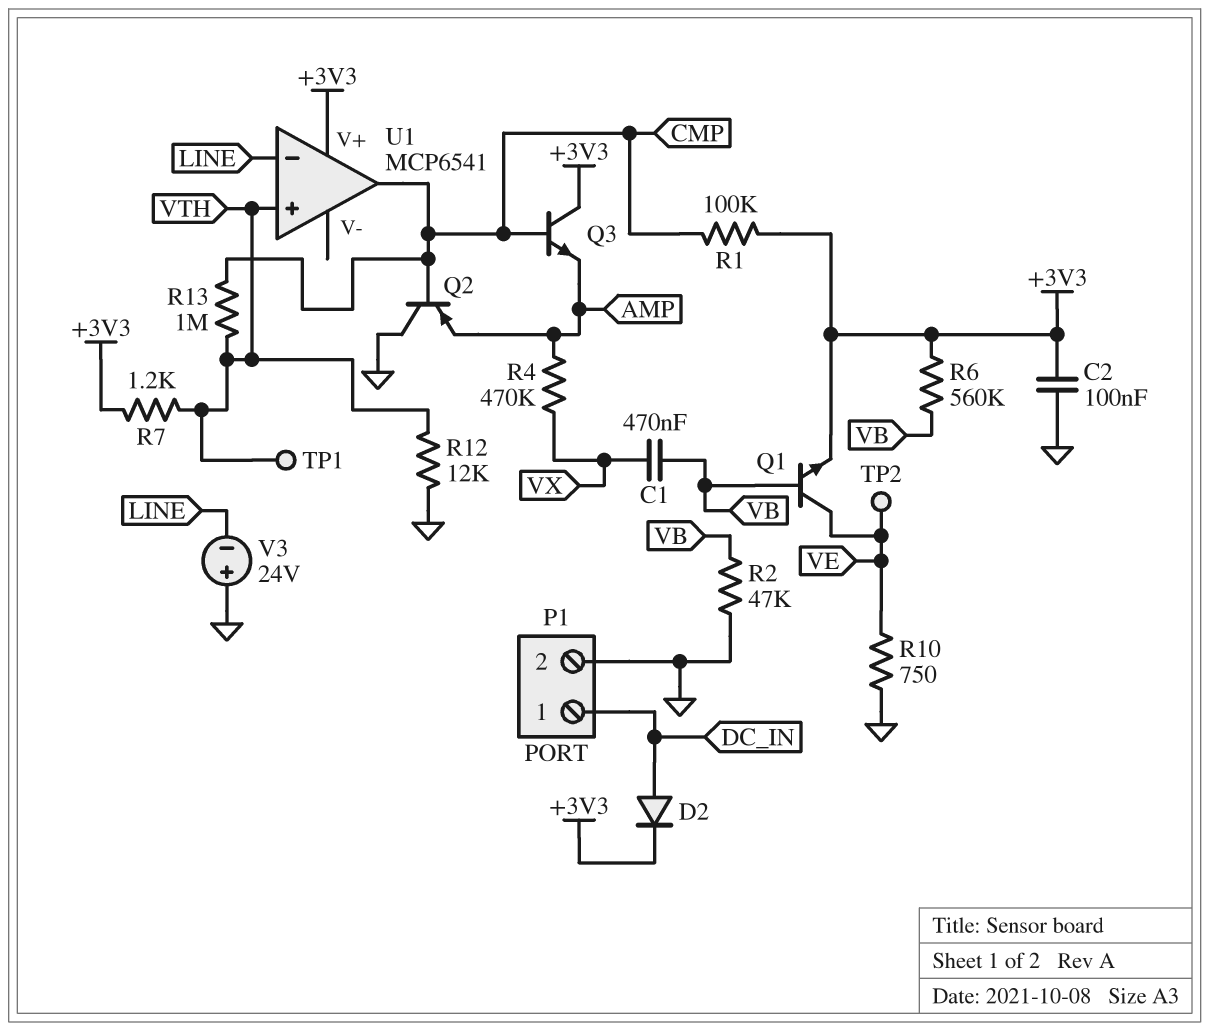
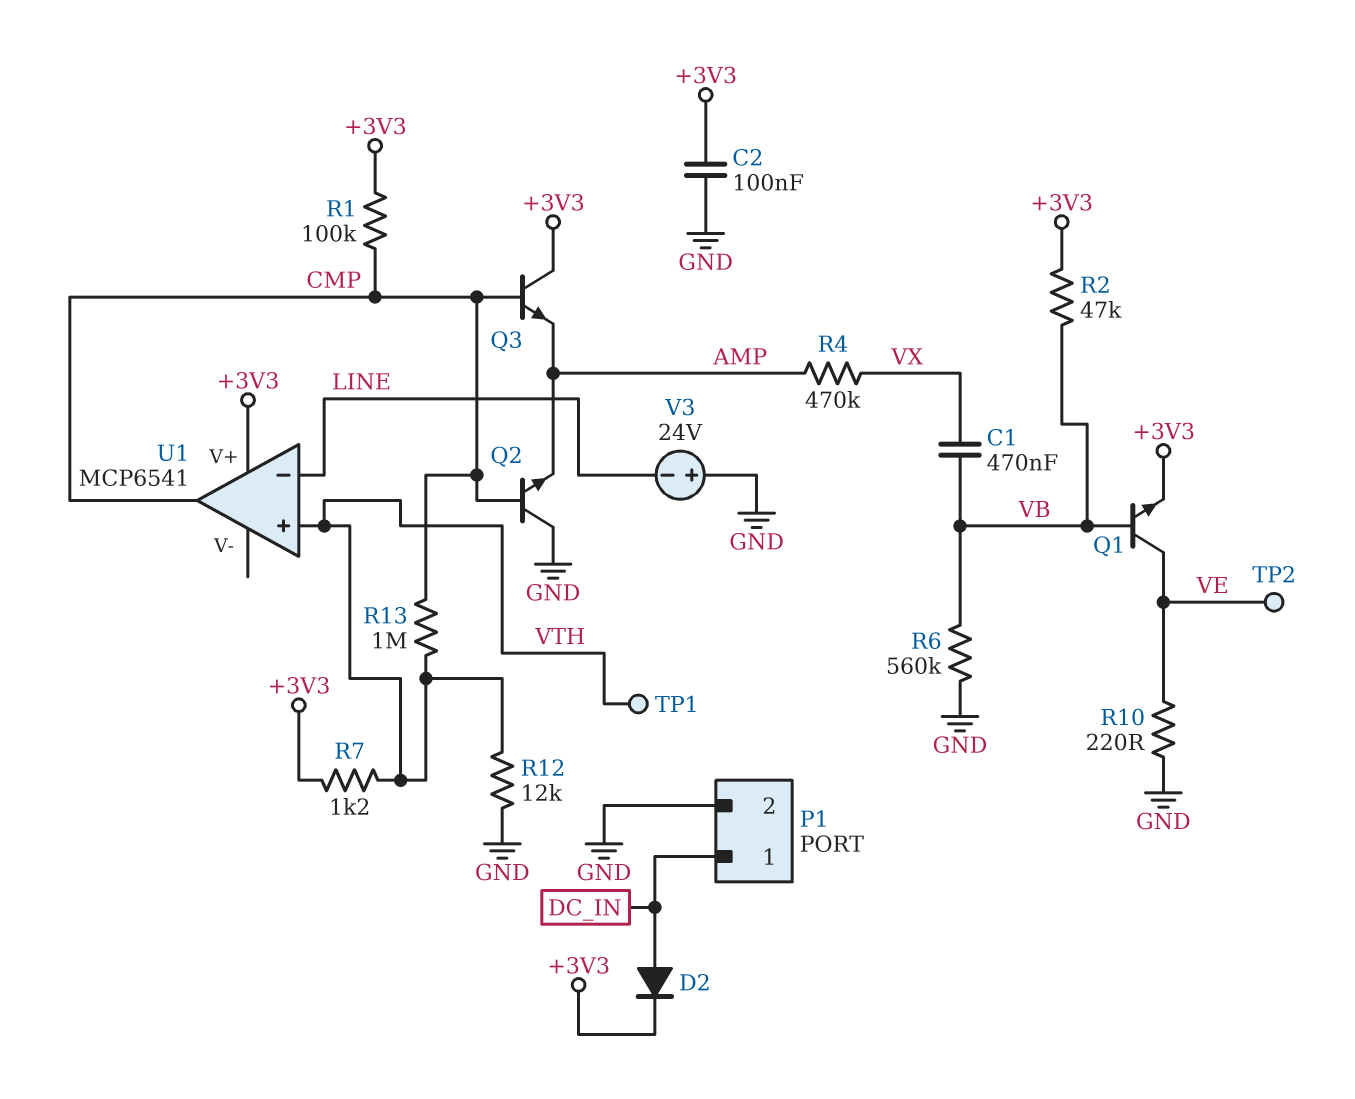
Q2: PNP (B CMP, C GND, E AMP) -> NPN (B CMP, C GND, E AMP)
R2: 47k (GND, VB) -> 47k (+3V3, VB)
R6: 560k (+3V3, VB) -> 560k (GND, VB)
R10: 750 (GND, VE) -> 220 (GND, VE)

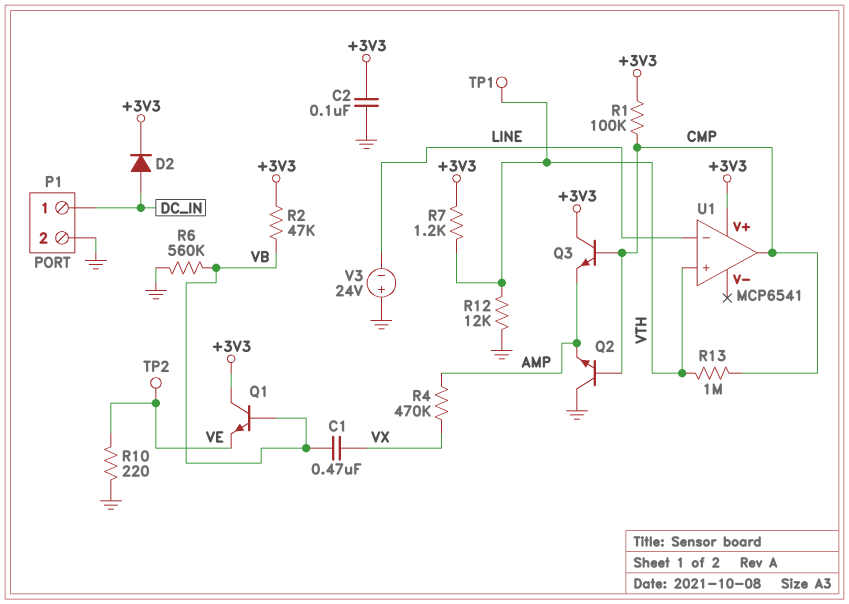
Q1: NPN (B VB, C VE, E +3V3) -> NPN (B VB, C +3V3, E VE)

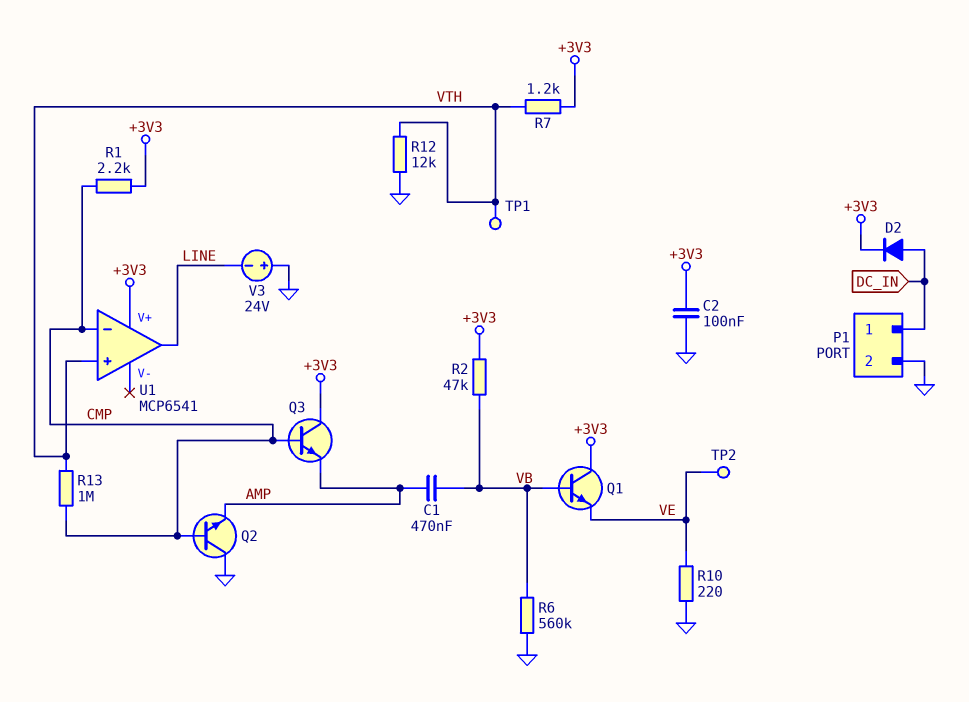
C1: 470nF (VB, VX) -> 470nF (AMP, VB)
R1: 100k (+3V3, CMP) -> 2.2k (+3V3, CMP)
R4: 470k (AMP, VX) -> none
U1 pin in-: LINE -> CMP
U1 pin out: CMP -> LINE

